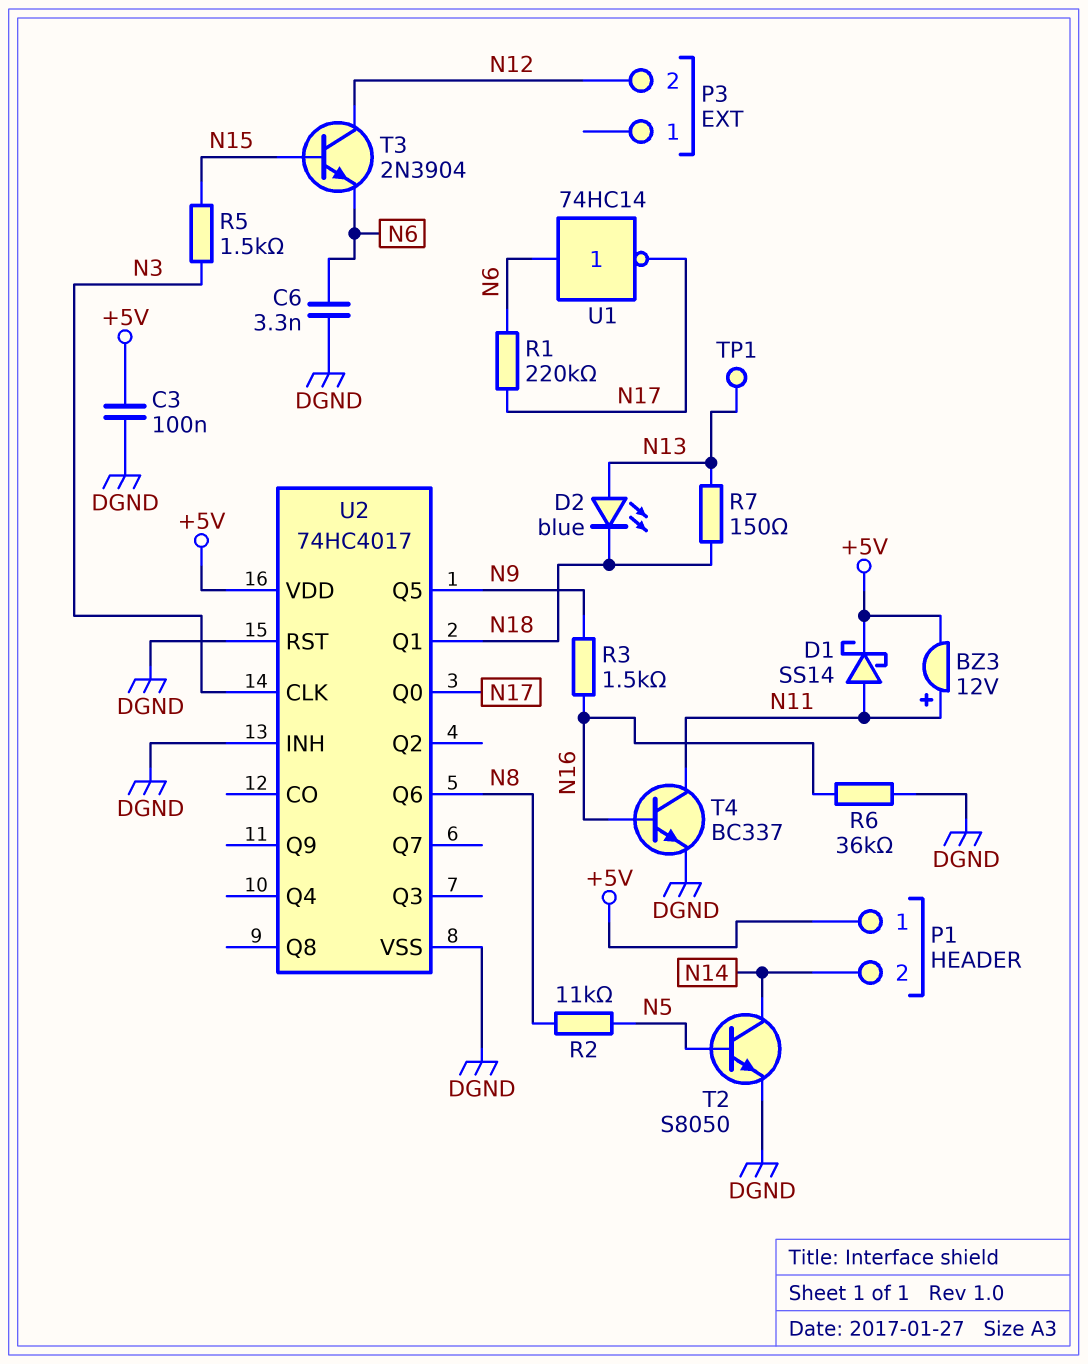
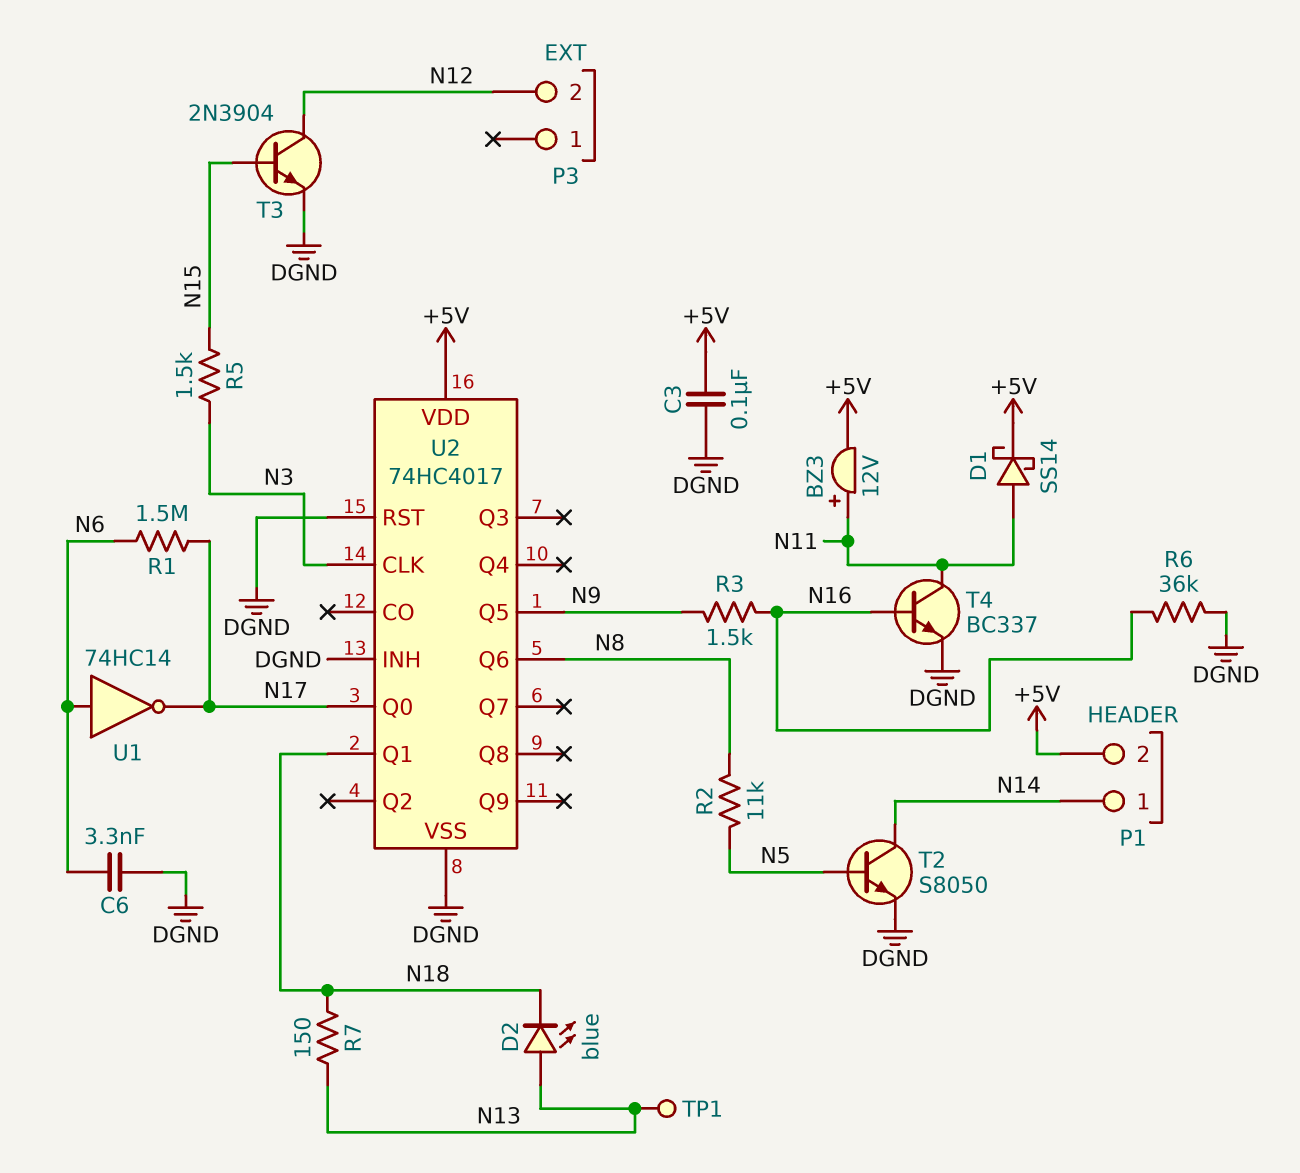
P1 pin 1: +5V -> N14
P1 pin 2: N14 -> +5V
R1: 220k (N6, N17) -> 1.5M (N6, N17)
T3: NPN 2N3904 (B N15, C N12, E N6) -> NPN 2N3904 (B N15, C N12, E DGND)

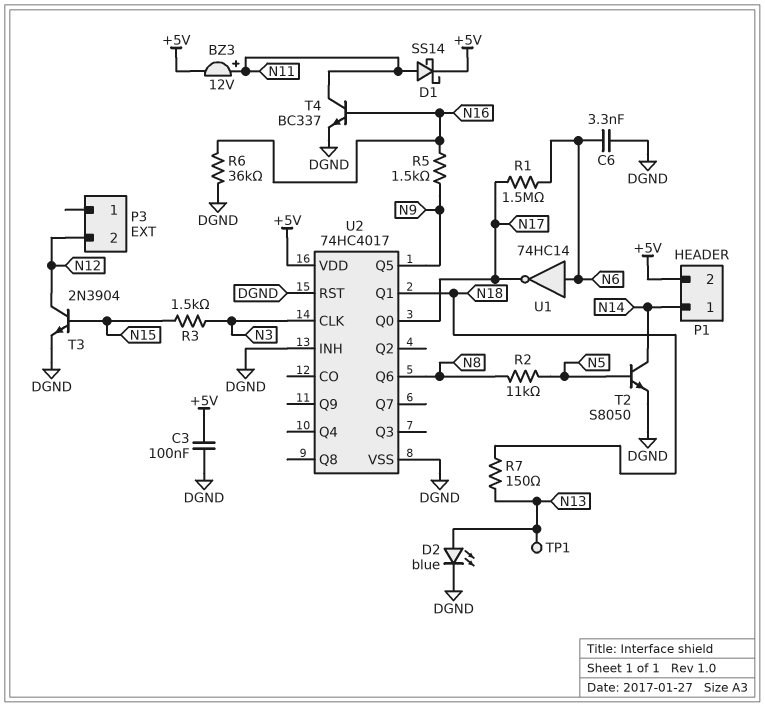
D2: LED blue (A N13, K N18) -> LED blue (A N13, K DGND)
R3: 1.5k (N9, N16) -> 1.5k (N3, N15)
R5: 1.5k (N3, N15) -> 1.5k (N9, N16)

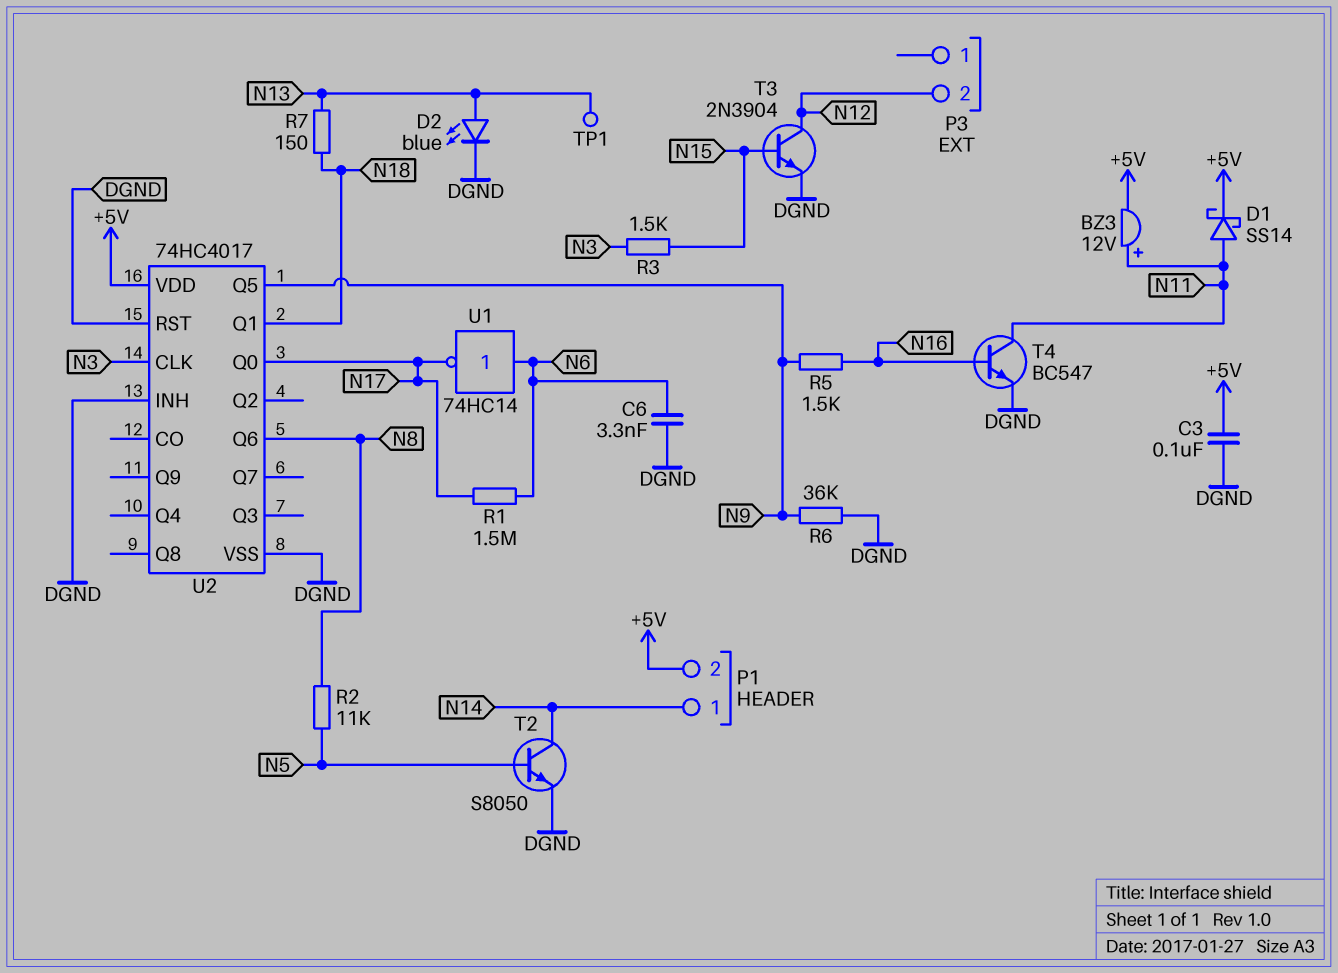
R6: 36k (DGND, N16) -> 36k (DGND, N9)
T4: NPN BC337 (B N16, C N11, E DGND) -> NPN BC547 (B N16, C N11, E DGND)

